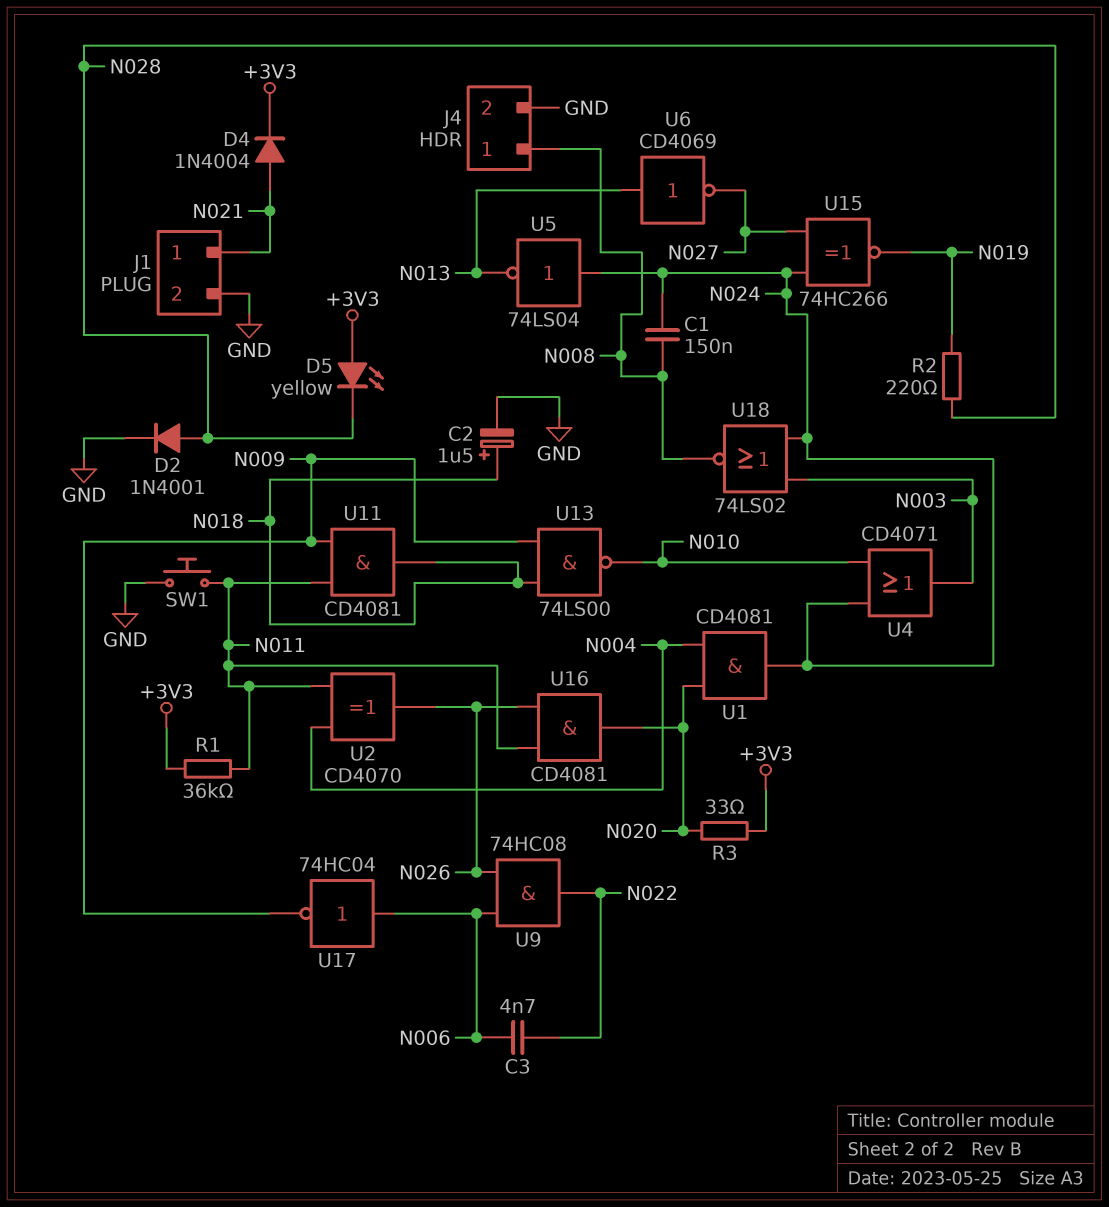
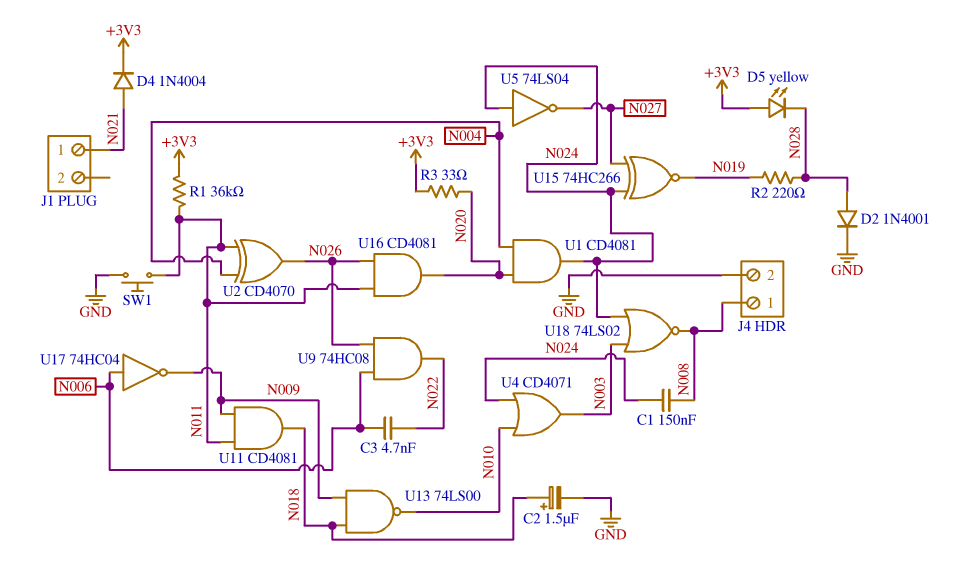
J1 pin 2: GND -> none
U5: NOT 74LS04 (in N024, out N013) -> NOT 74LS04 (in N024, out N027)
U6: NOT CD4069 (in N013, out N027) -> none

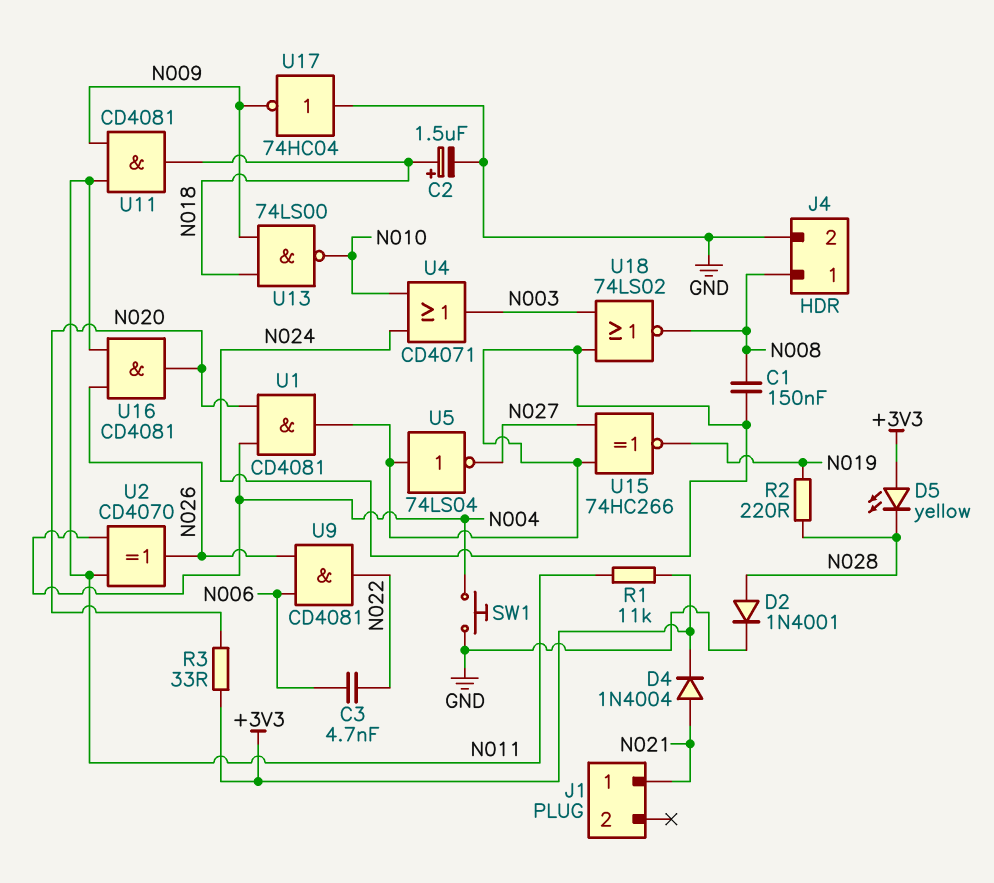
R1: 36k (+3V3, N011) -> 11k (+3V3, N011)
SW1: button (GND, N011) -> button (GND, N004)
U9: AND 74HC08 (in N006, in N026, out N022) -> AND CD4081 (in N006, in N026, out N022)
U17: NOT 74HC04 (in N006, out N009) -> NOT 74HC04 (in GND, out N009)

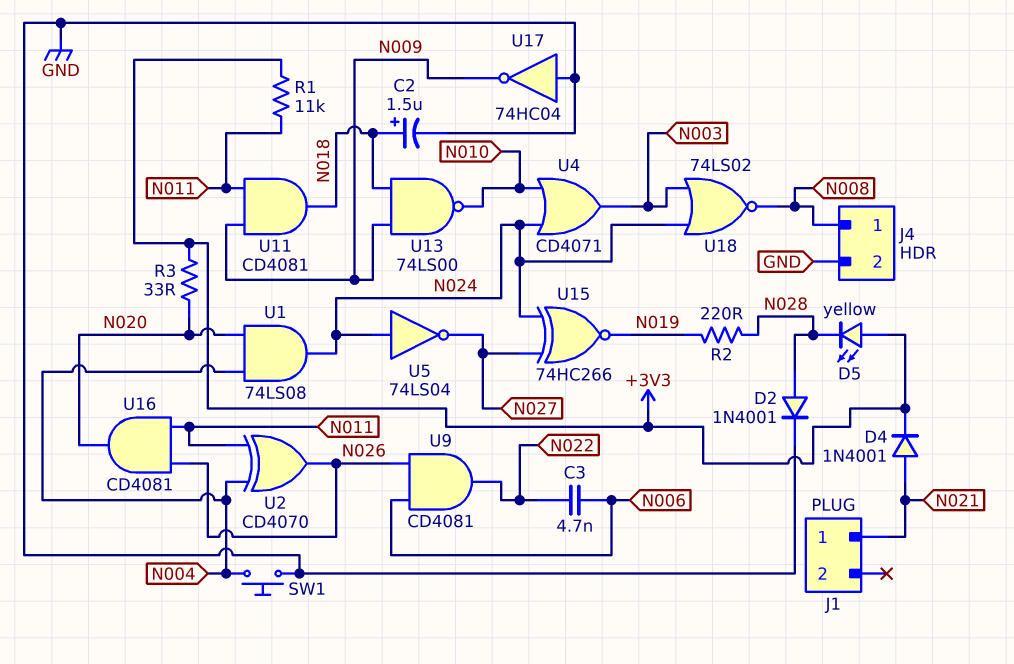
C1: 150nF (N008, N024) -> none
D4: diode 1N4004 (A N021, K +3V3) -> diode 1N4001 (A N021, K +3V3)
U1: AND CD4081 (in N004, in N020, out N024) -> AND 74LS08 (in N004, in N020, out N024)

